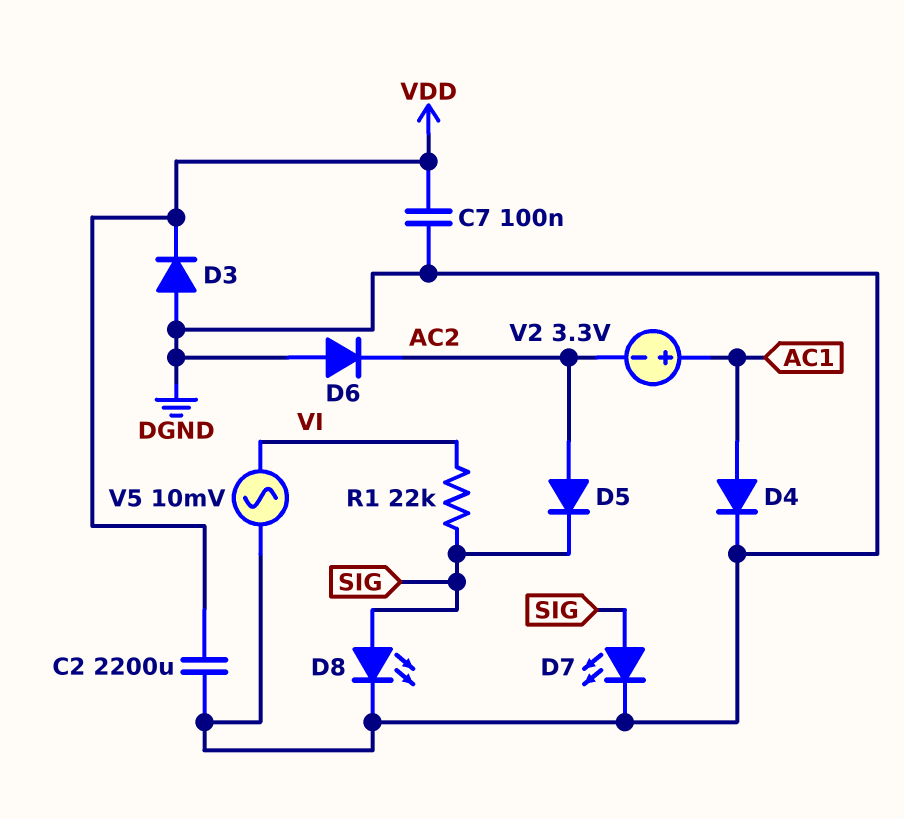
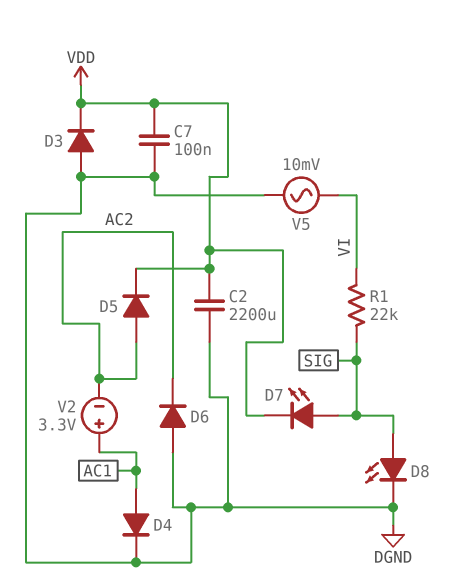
D5: diode (A AC2, K SIG) -> diode (A AC2, K VDD)
D7: LED (A SIG, K DGND) -> LED (A SIG, K VDD)

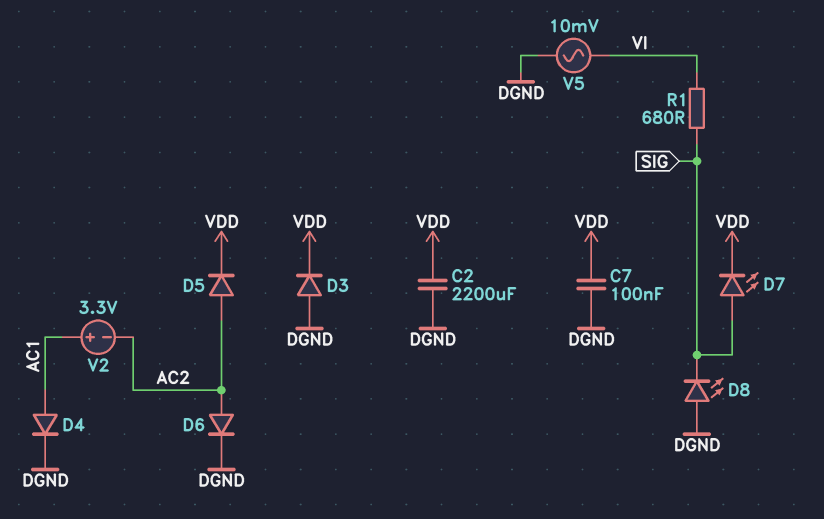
D6: diode (A DGND, K AC2) -> diode (A AC2, K DGND)
D8: LED (A SIG, K DGND) -> LED (A DGND, K SIG)
R1: 22k (SIG, VI) -> 680 (SIG, VI)

